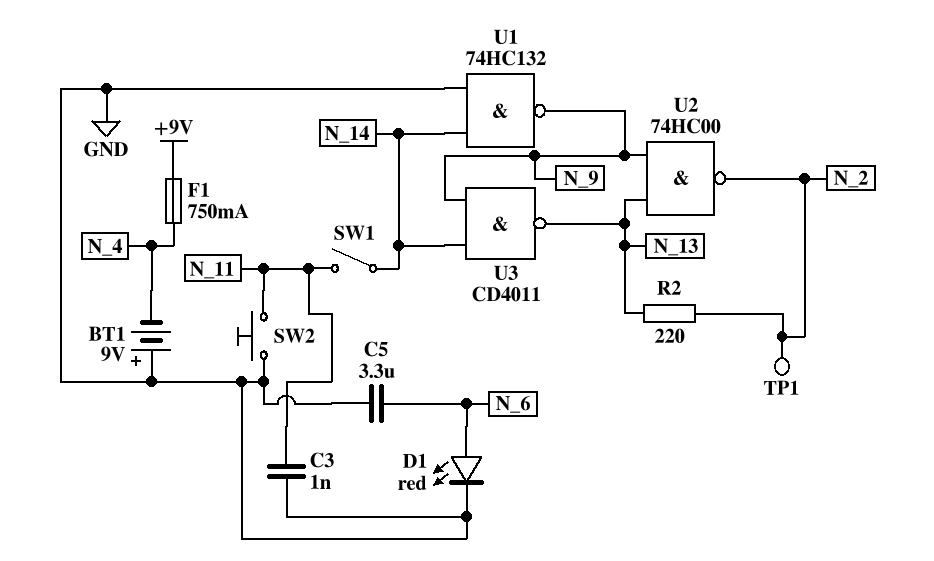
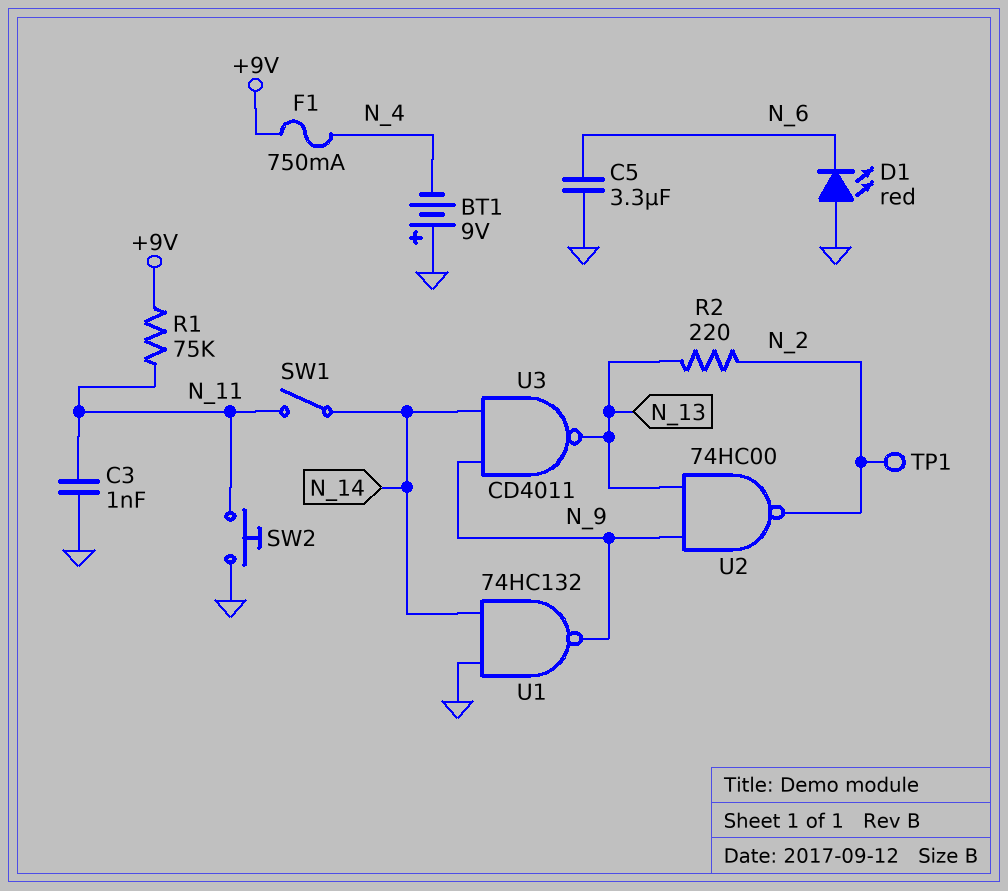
D1: LED red (A N_6, K GND) -> LED red (A GND, K N_6)
R1: none -> 75k (+9V, N_11)

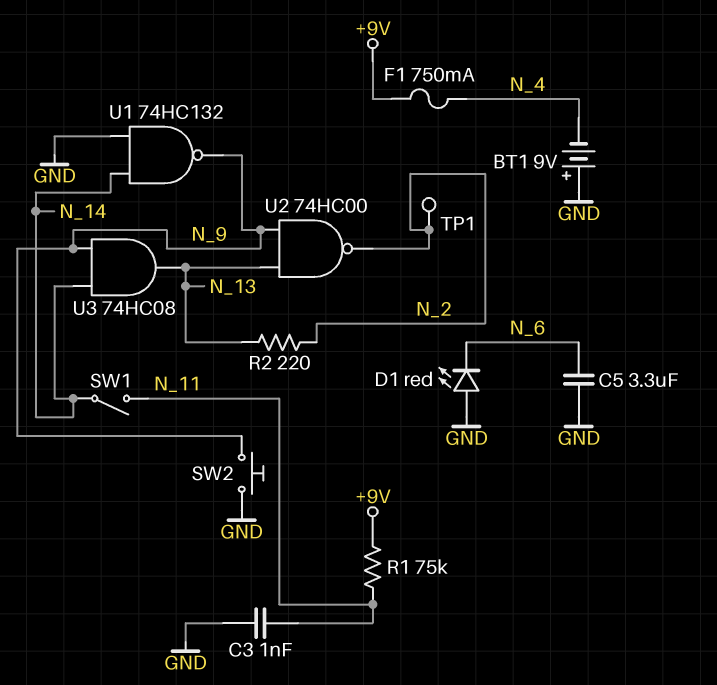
SW2: button (GND, N_11) -> button (GND, N_9)
U3: NAND CD4011 (in N_9, in N_14, out N_13) -> AND 74HC08 (in N_9, in N_14, out N_13)

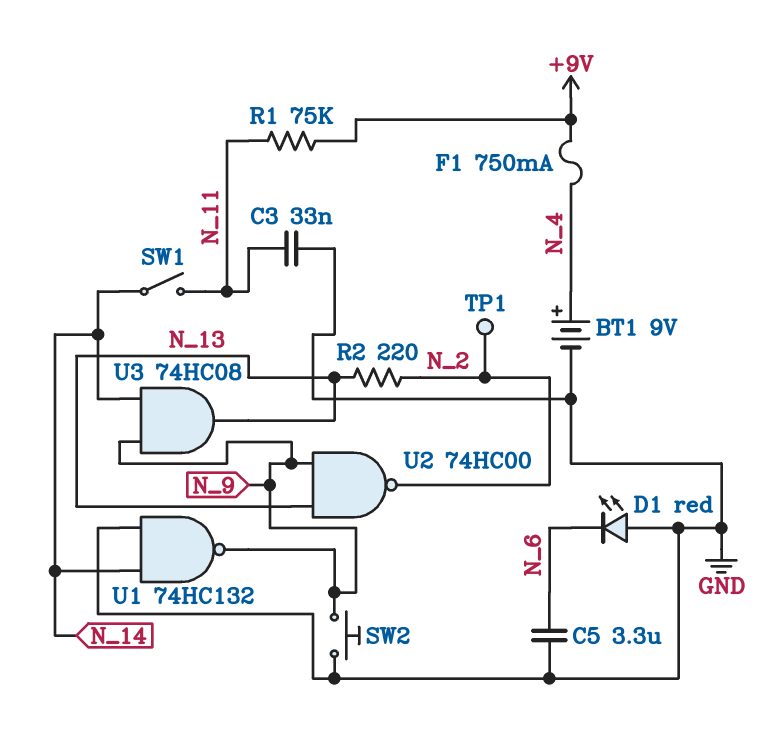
BT1: 9V (plus GND, minus N_4) -> 9V (plus N_4, minus GND)
C3: 1nF (GND, N_11) -> 33nF (GND, N_11)

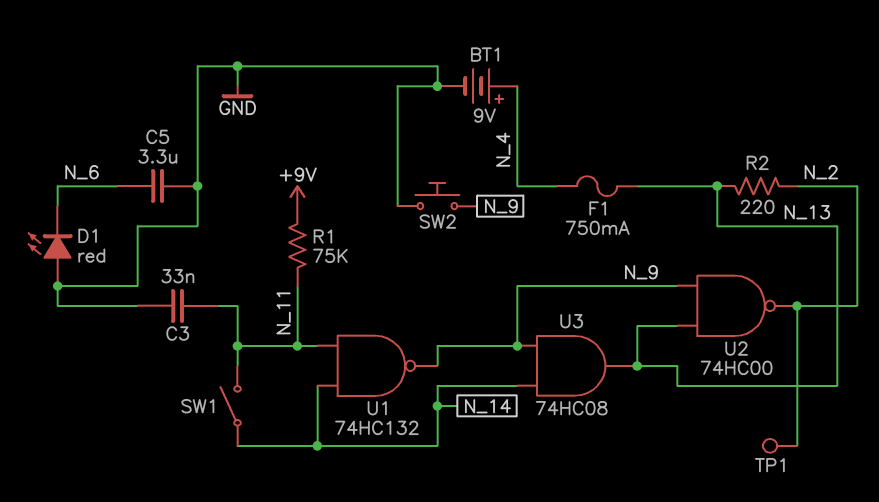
F1: 750mA (+9V, N_4) -> 750mA (N_4, N_13)
U1: NAND 74HC132 (in GND, in N_14, out N_9) -> NAND 74HC132 (in N_11, in N_14, out N_9)

